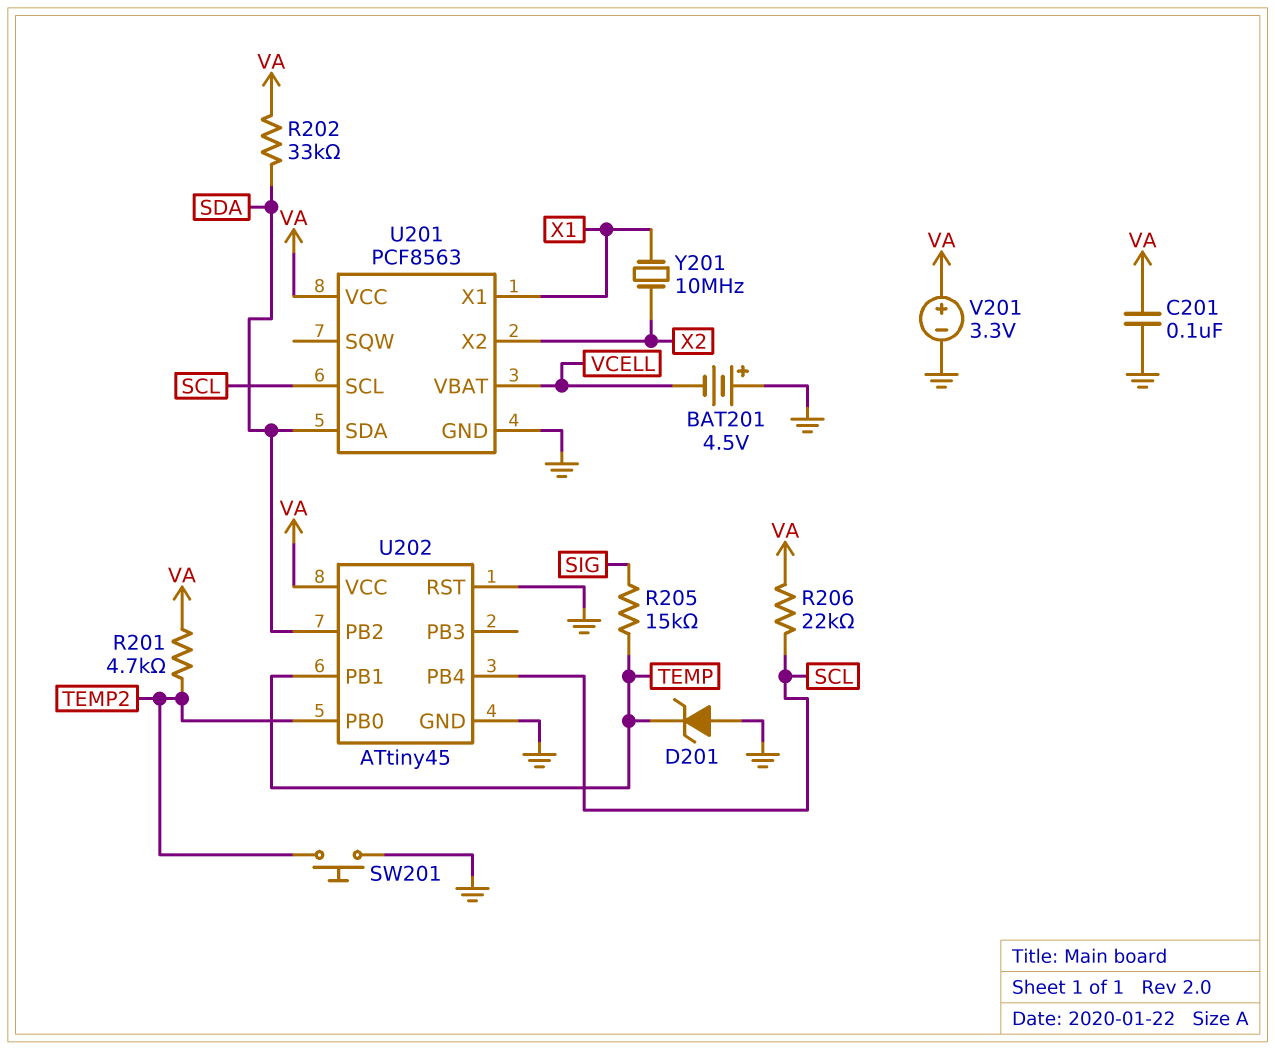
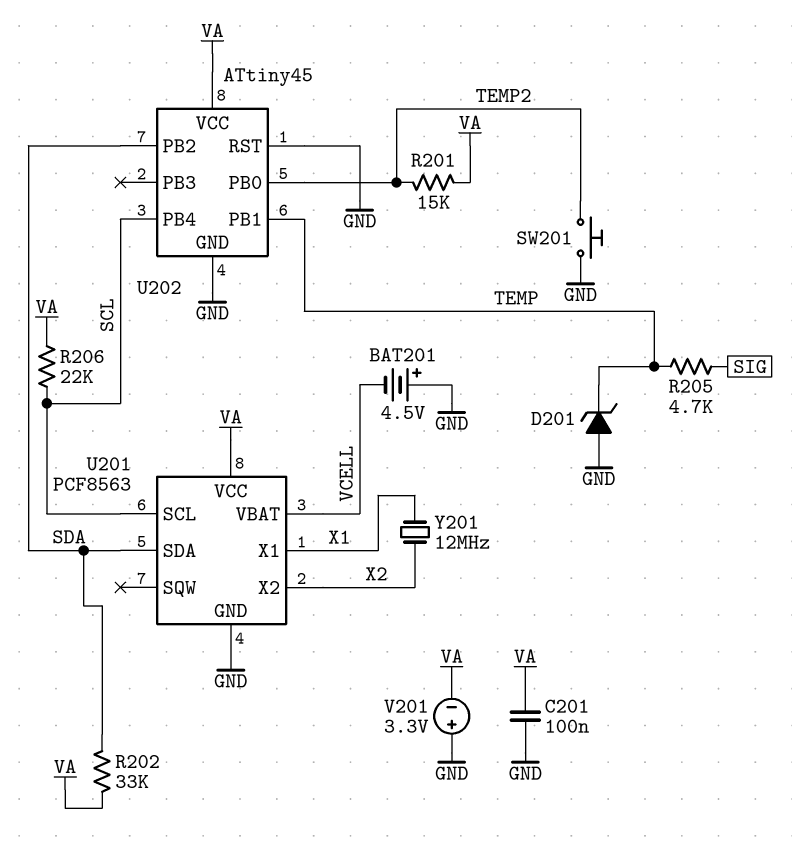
R201: 4.7k (TEMP2, VA) -> 15k (TEMP2, VA)
R205: 15k (SIG, TEMP) -> 4.7k (SIG, TEMP)
V201: 3.3V (plus VA, minus GND) -> 3.3V (plus GND, minus VA)
Y201: 10MHz (X1, X2) -> 12MHz (X1, X2)

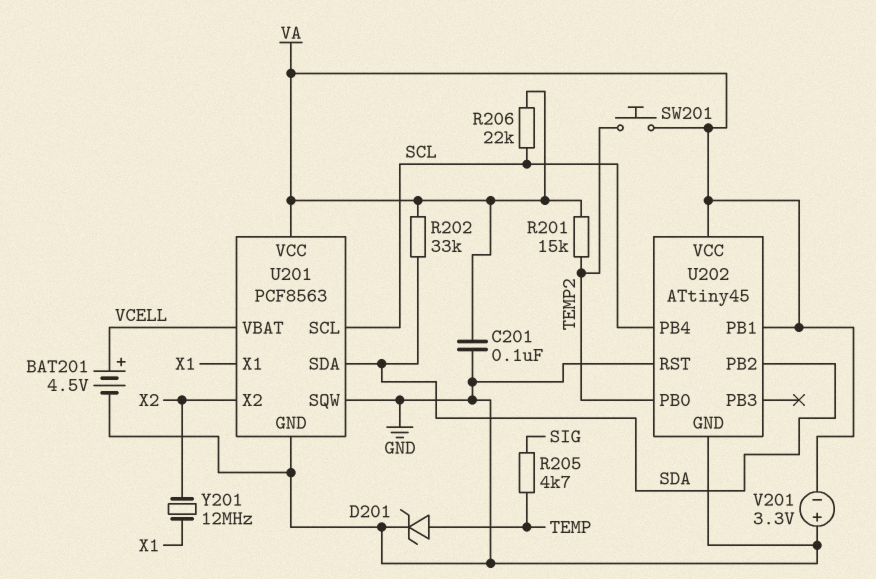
BAT201: 4.5V (plus GND, minus VCELL) -> 4.5V (plus VCELL, minus GND)
D201: zener (A GND, K TEMP) -> zener (A TEMP, K GND)
SW201: button (GND, TEMP2) -> button (TEMP2, VA)
U201 pin SQW: none -> GND
U202 pin PB1: TEMP -> VA

